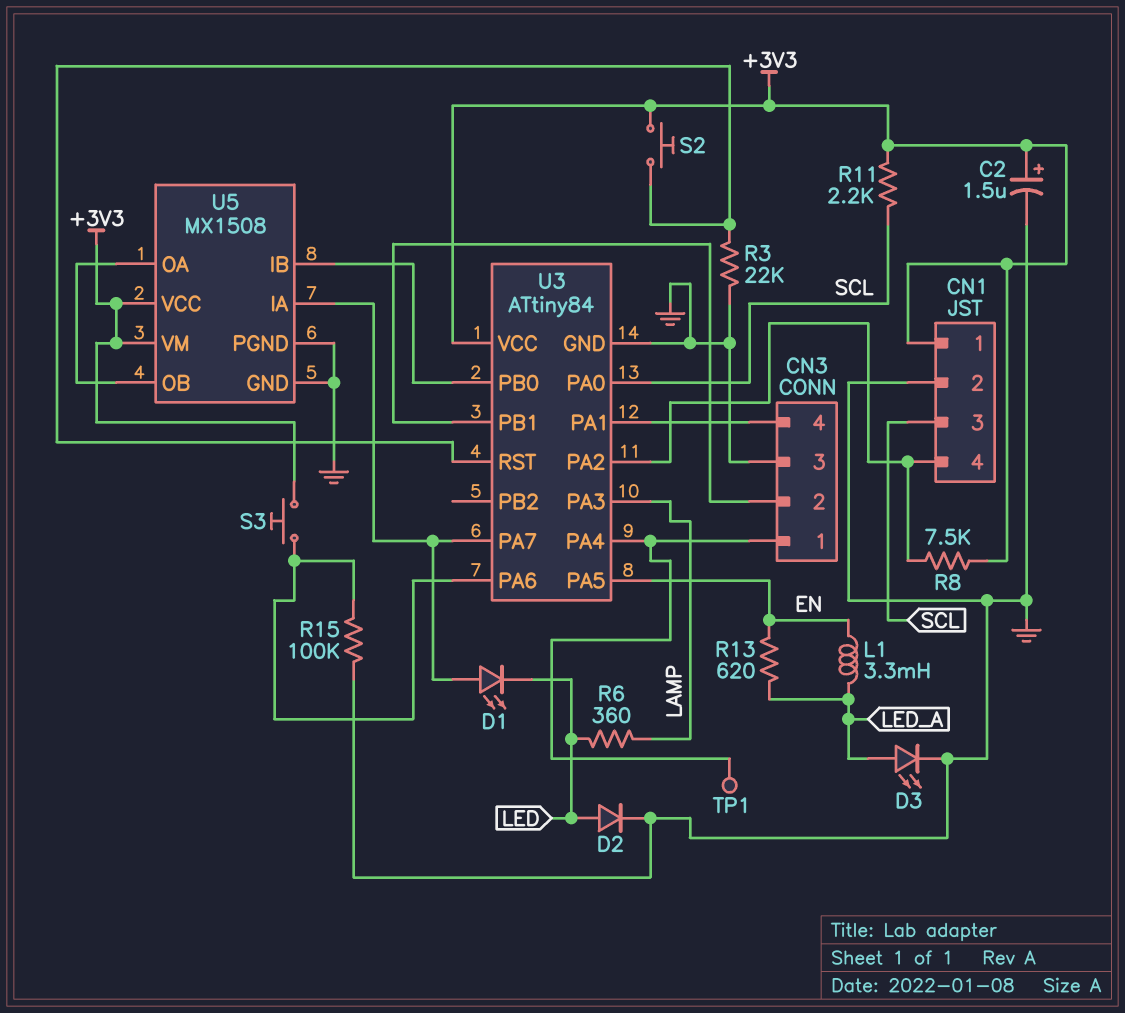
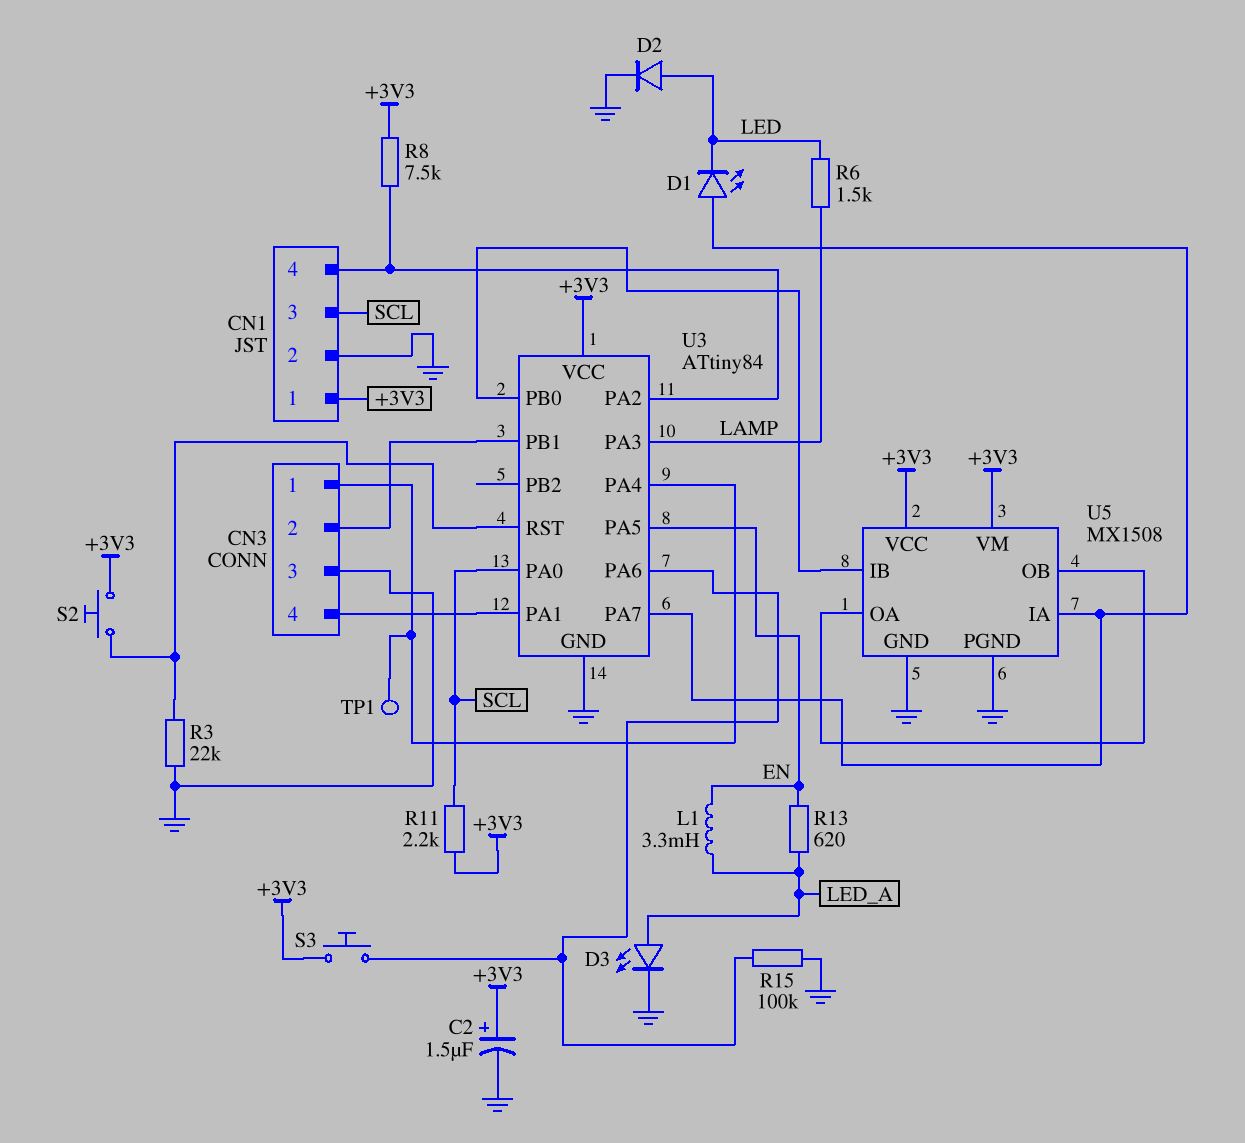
R6: 360 (LAMP, LED) -> 1.5k (LAMP, LED)

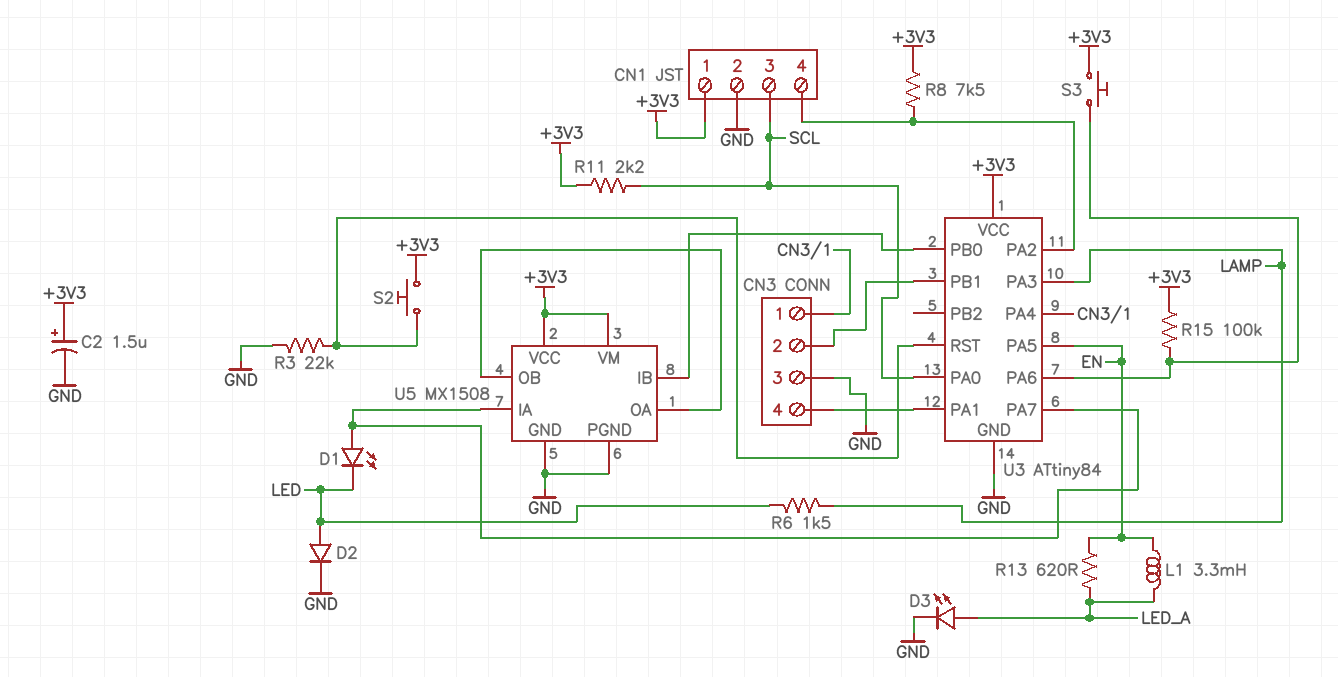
R15: 100k (GND, U3/PA6) -> 100k (+3V3, U3/PA6)
TP1: test point (CN3/1) -> none

